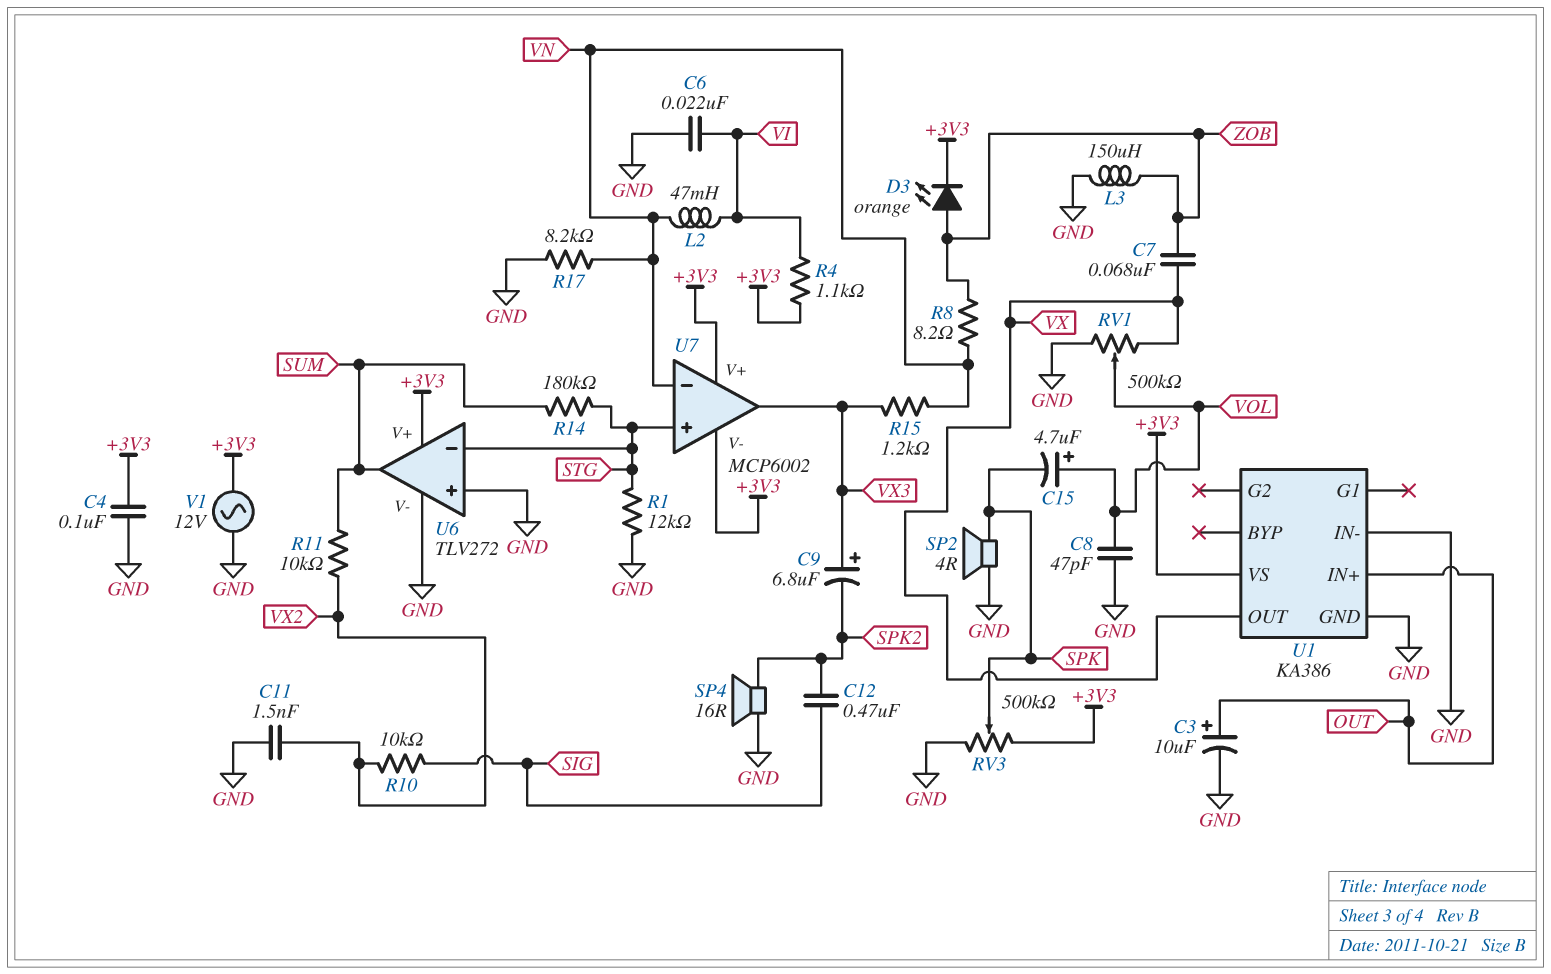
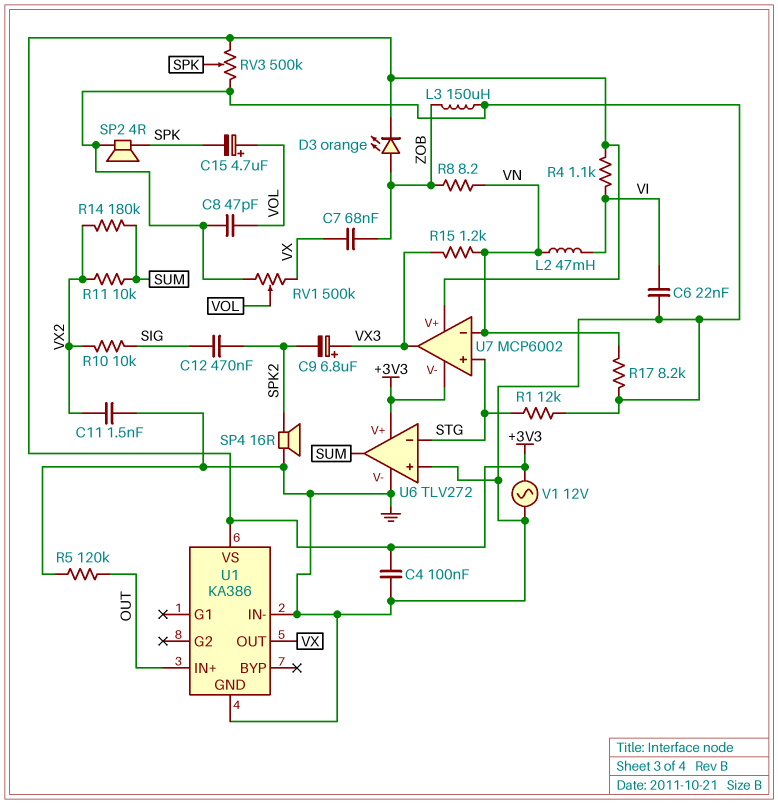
C3: 10uF (plus OUT, minus GND) -> none
R5: none -> 120k (GND, OUT)
R14: 180k (STG, SUM) -> 180k (SUM, VX2)

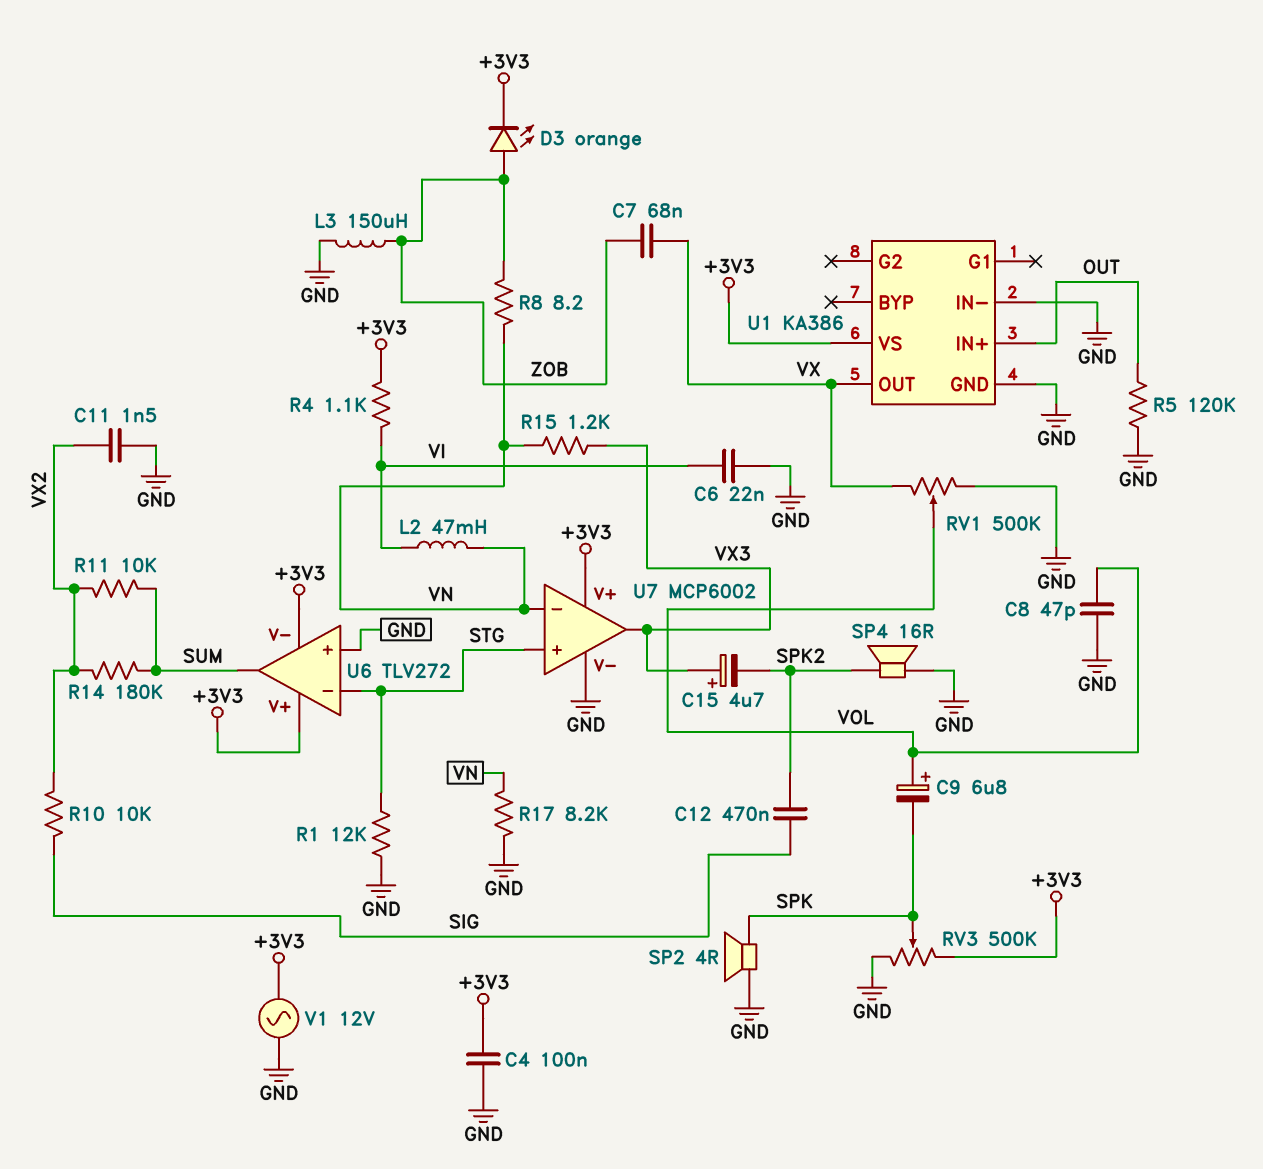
C9: 6.8uF (plus VX3, minus SPK2) -> 6.8uF (plus VOL, minus SPK)
C15: 4.7uF (plus VOL, minus SPK) -> 4.7uF (plus VX3, minus SPK2)
U6 pin V-: GND -> +3V3
U7 pin V-: +3V3 -> GND

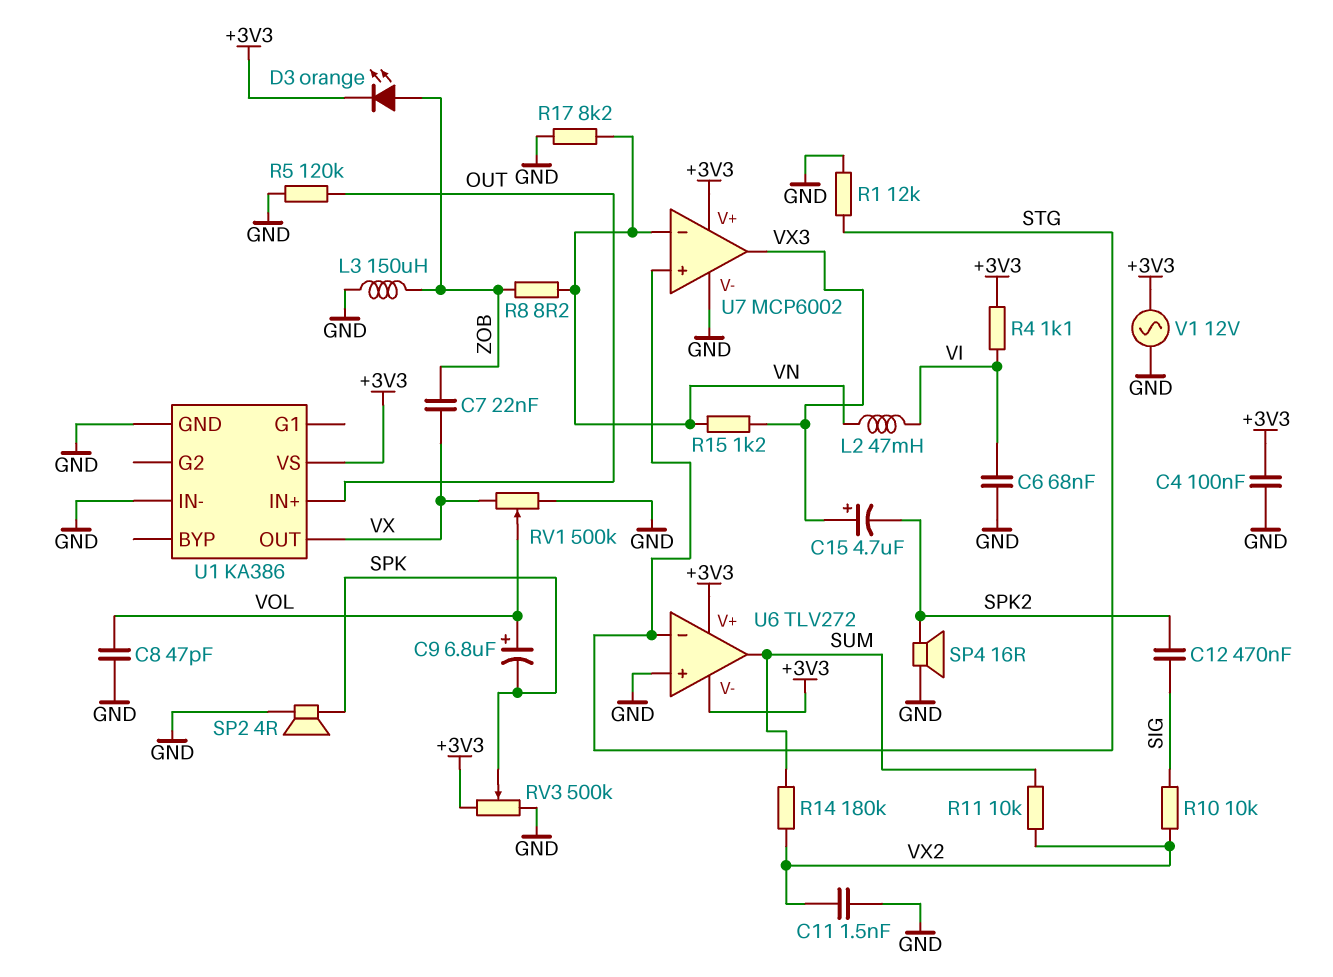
C6: 22nF (GND, VI) -> 68nF (GND, VI)
C7: 68nF (VX, ZOB) -> 22nF (VX, ZOB)

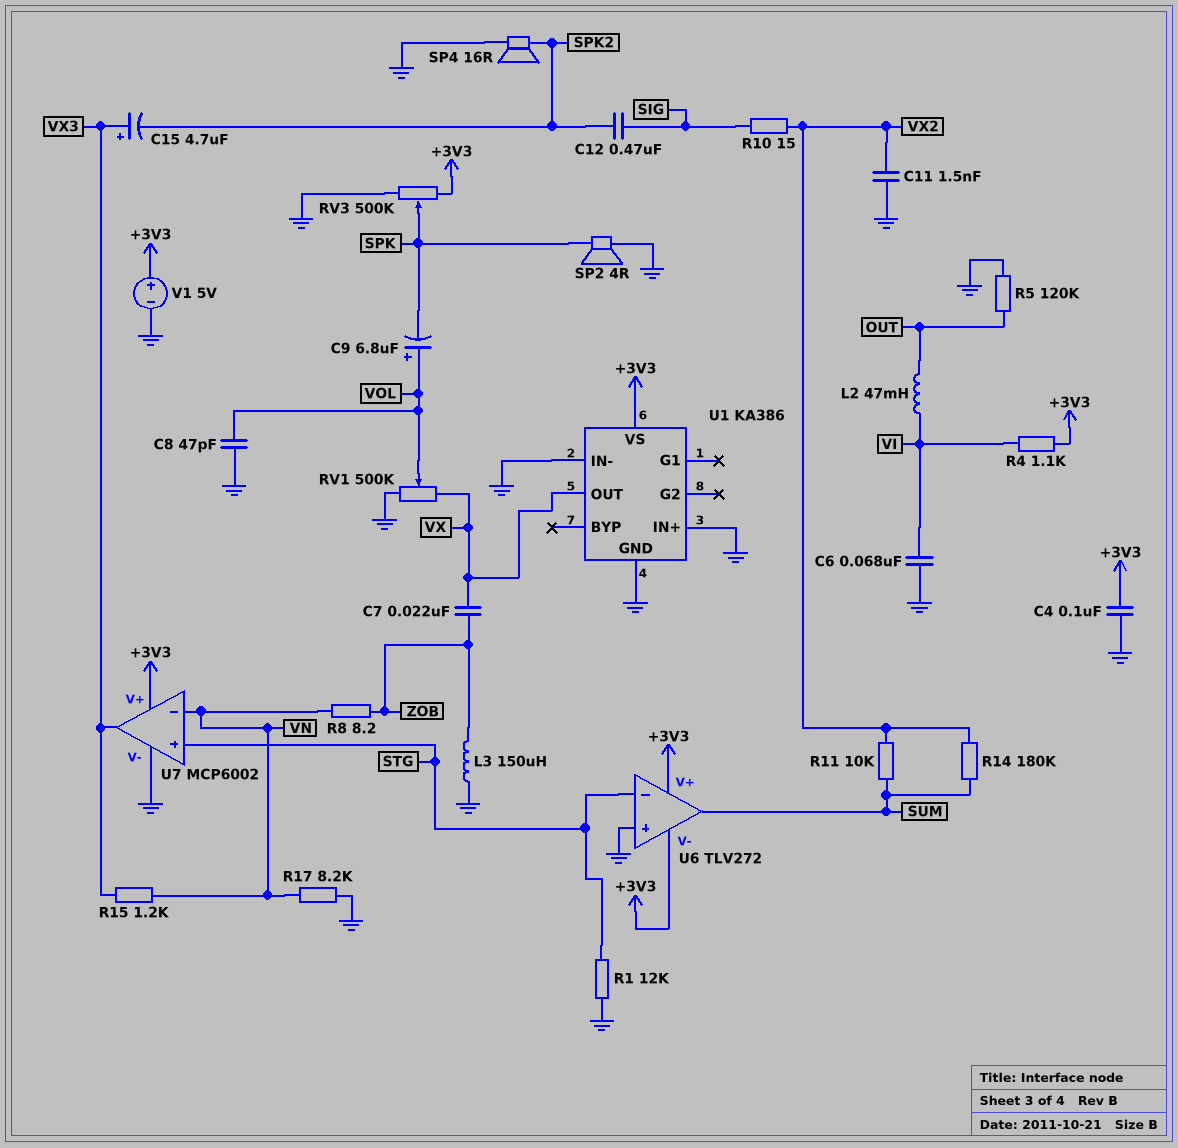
D3: LED orange (A ZOB, K +3V3) -> none
L2: 47mH (VI, VN) -> 47mH (OUT, VI)
R10: 10k (SIG, VX2) -> 15 (SIG, VX2)
U1 pin IN+: OUT -> GND
V1: AC 12V (+3V3, GND) -> 5V (plus +3V3, minus GND)

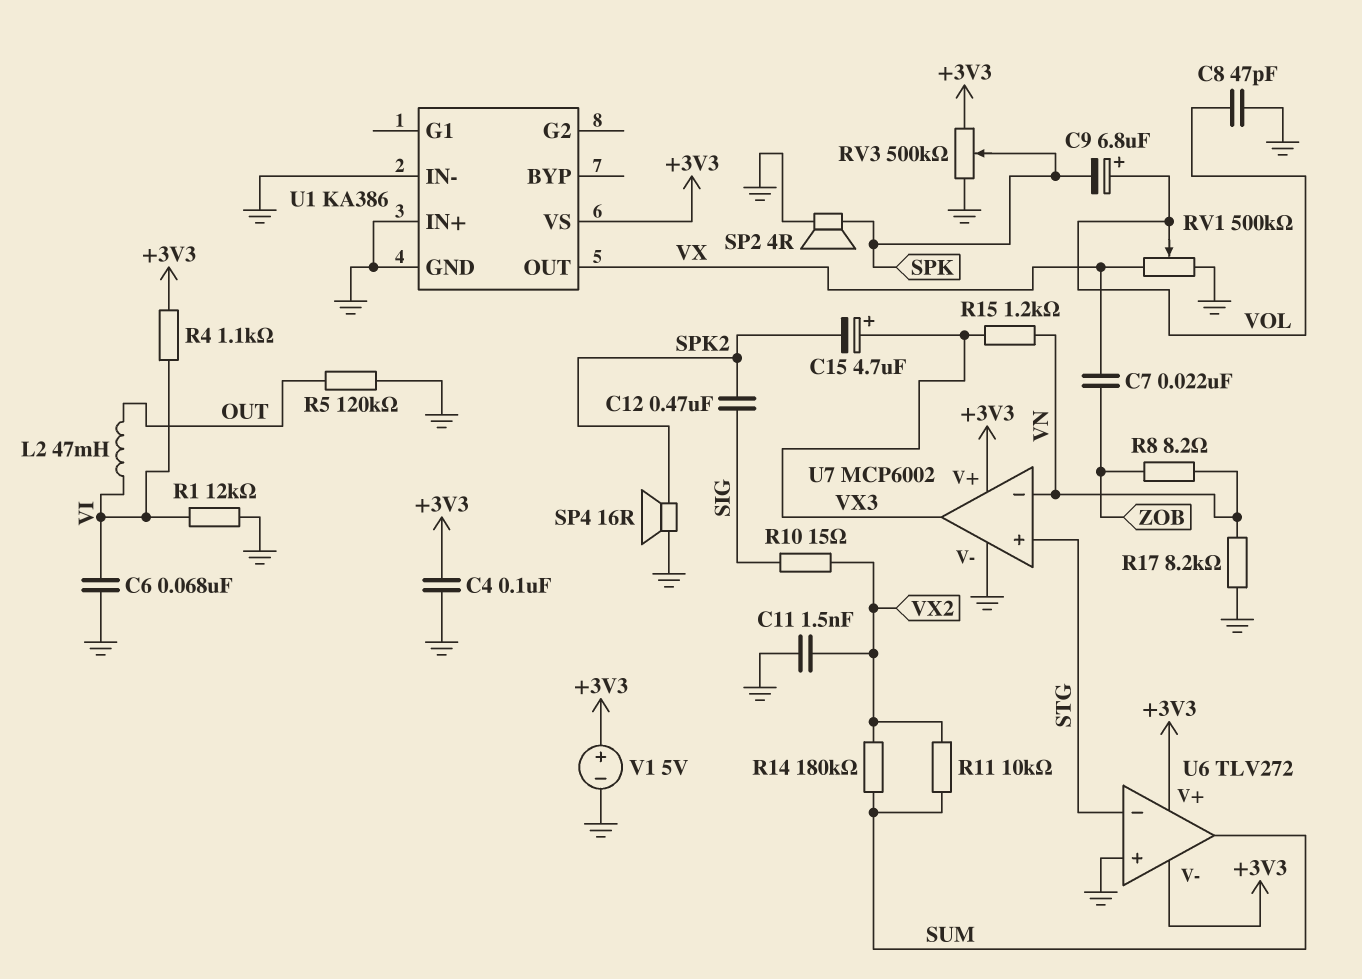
L3: 150uH (GND, ZOB) -> none
R1: 12k (GND, STG) -> 12k (GND, VI)

